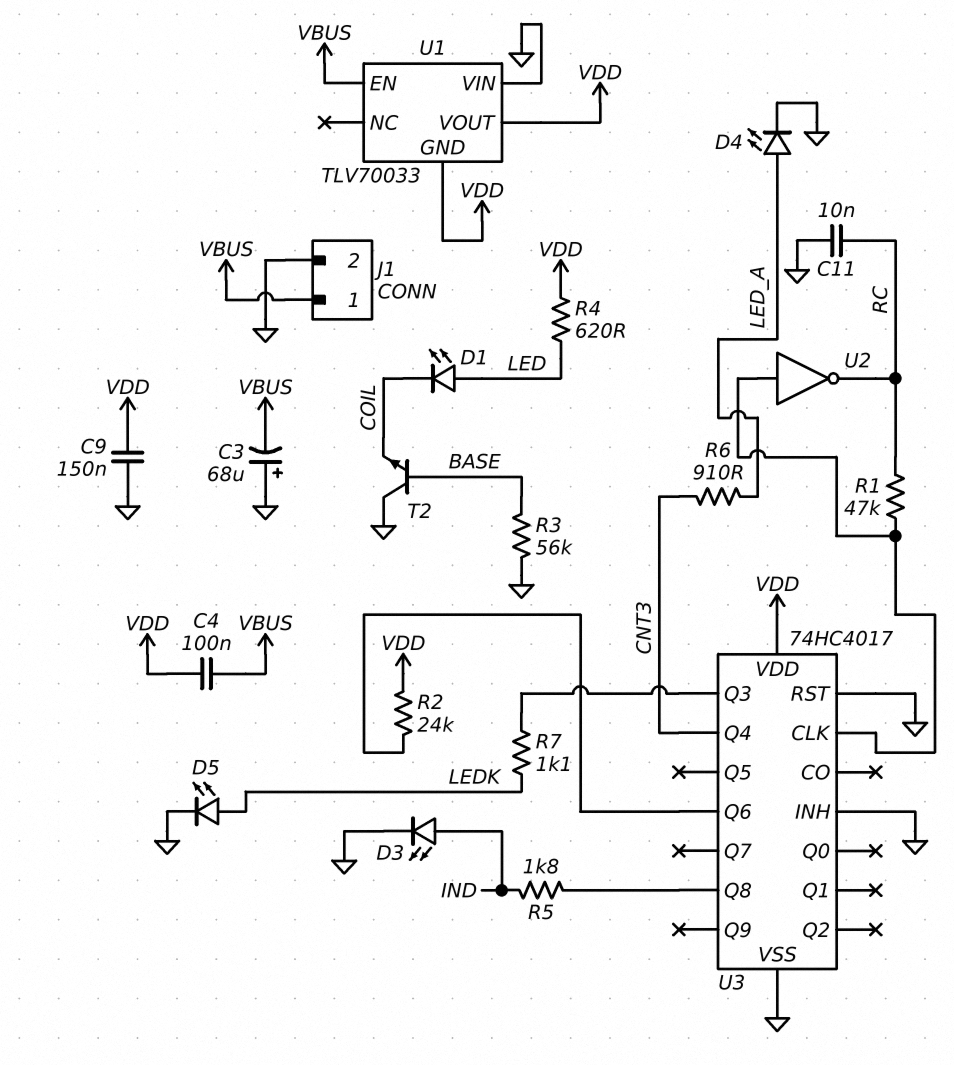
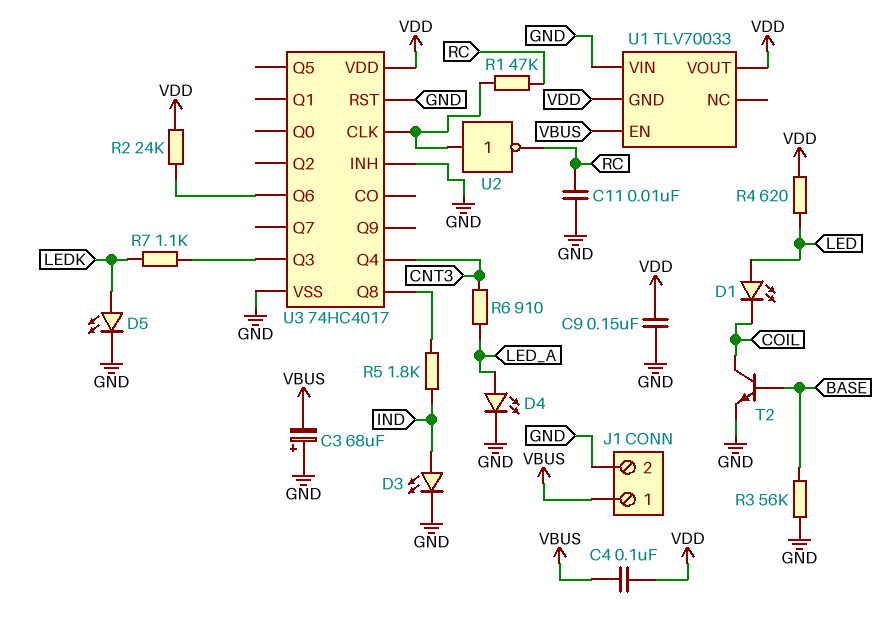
T2: NPN (B BASE, C GND, E COIL) -> NPN (B BASE, C COIL, E GND)

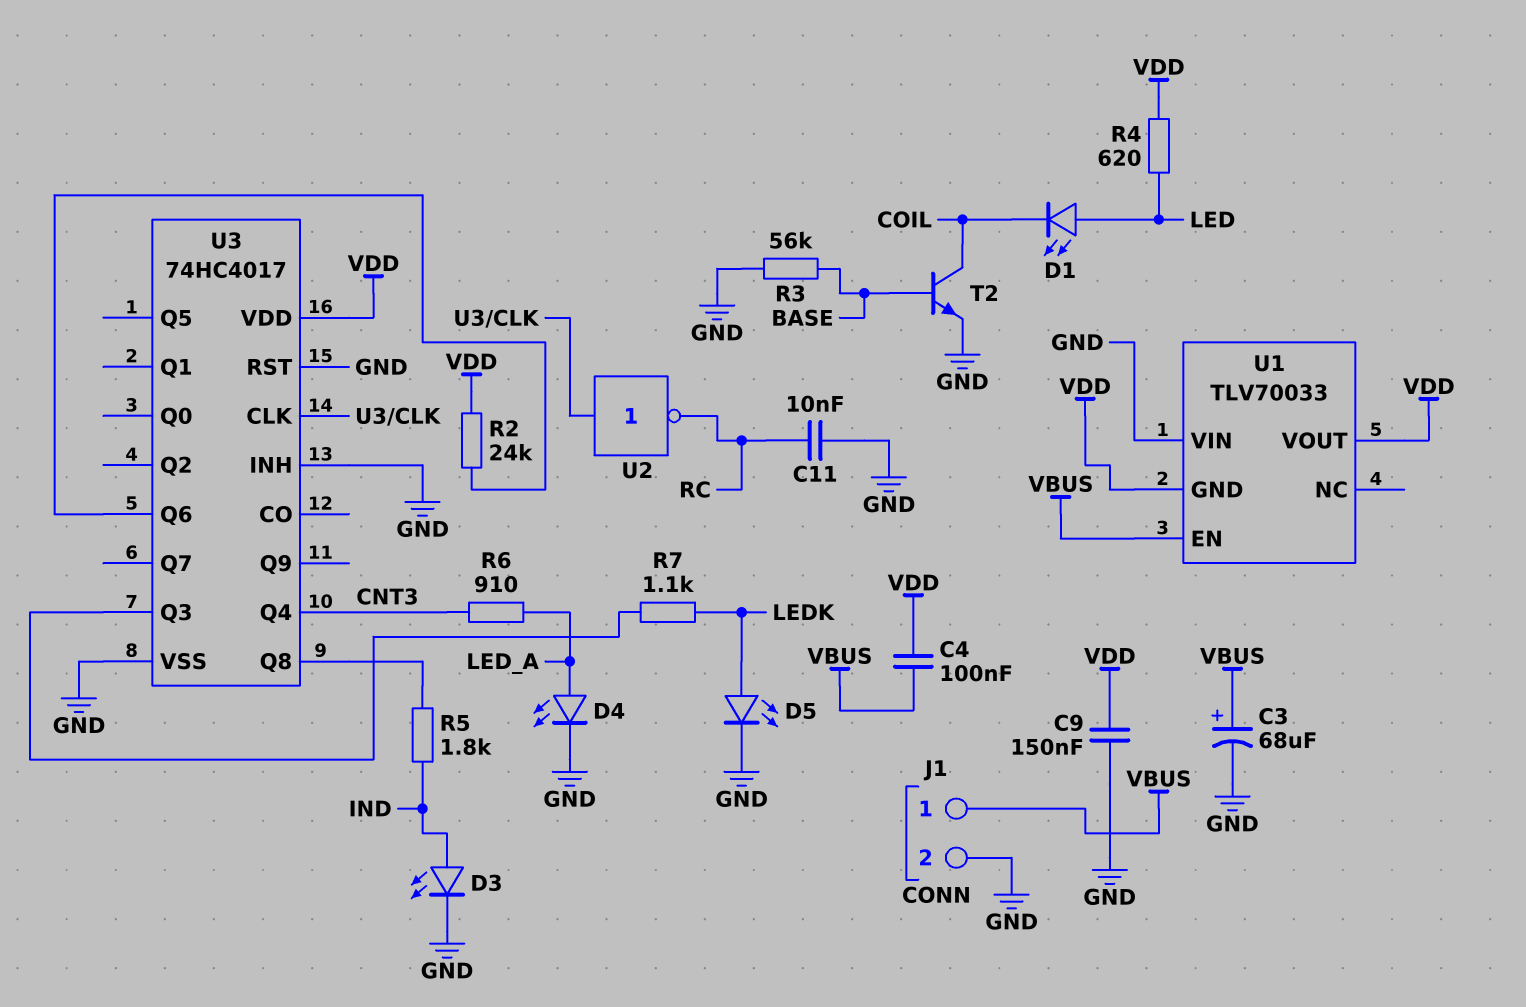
C3: 68uF (plus GND, minus VBUS) -> 68uF (plus VBUS, minus GND)
R1: 47k (RC, U3/CLK) -> none

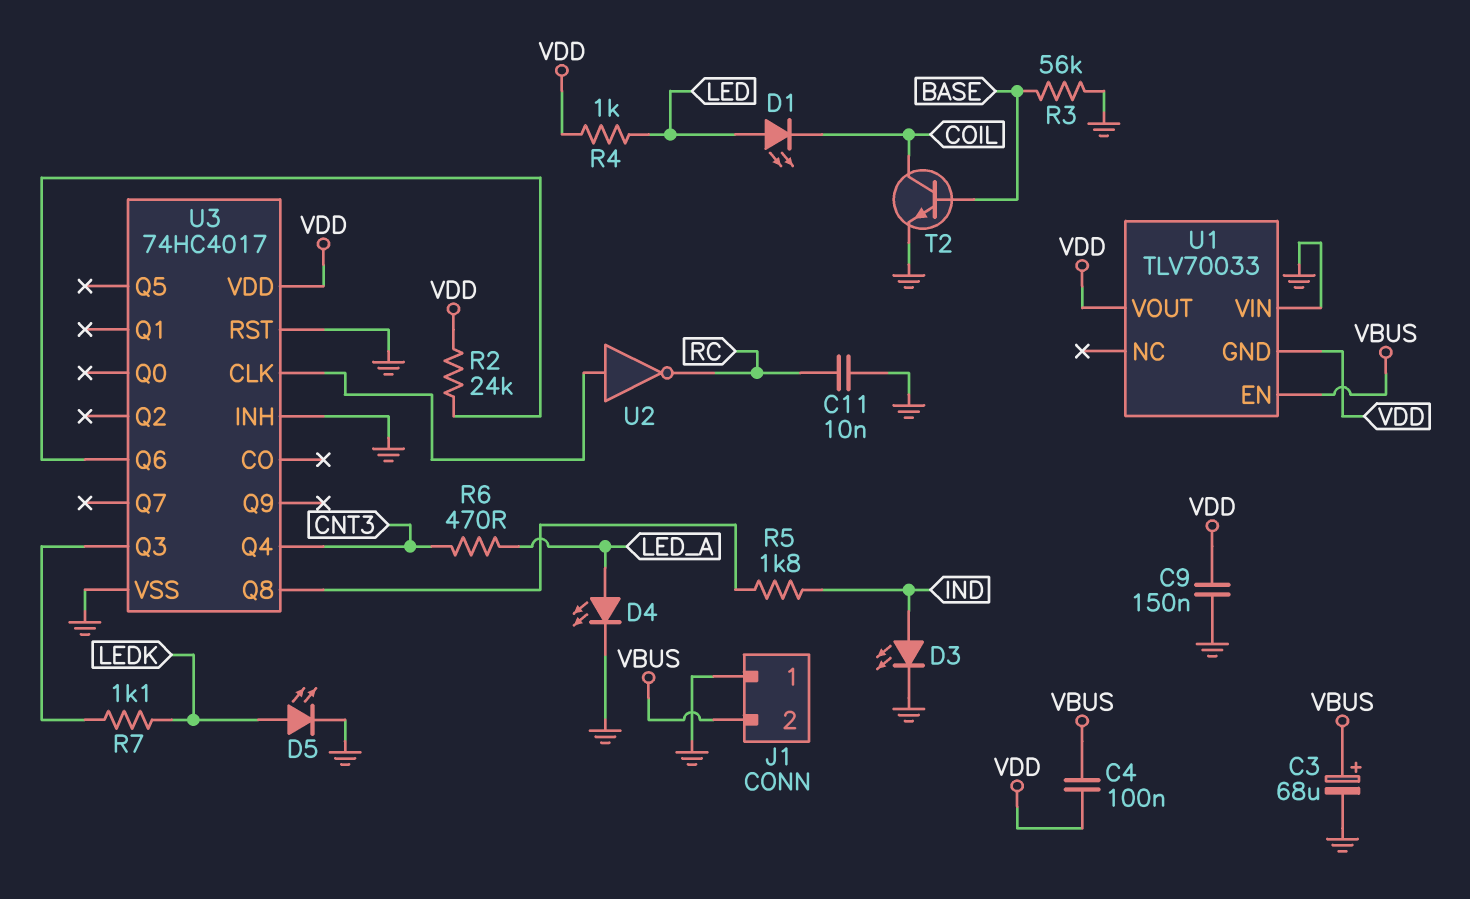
J1 pin 1: VBUS -> GND
J1 pin 2: GND -> VBUS
R4: 620 (LED, VDD) -> 1k (LED, VDD)
R6: 910 (CNT3, LED_A) -> 470 (CNT3, LED_A)

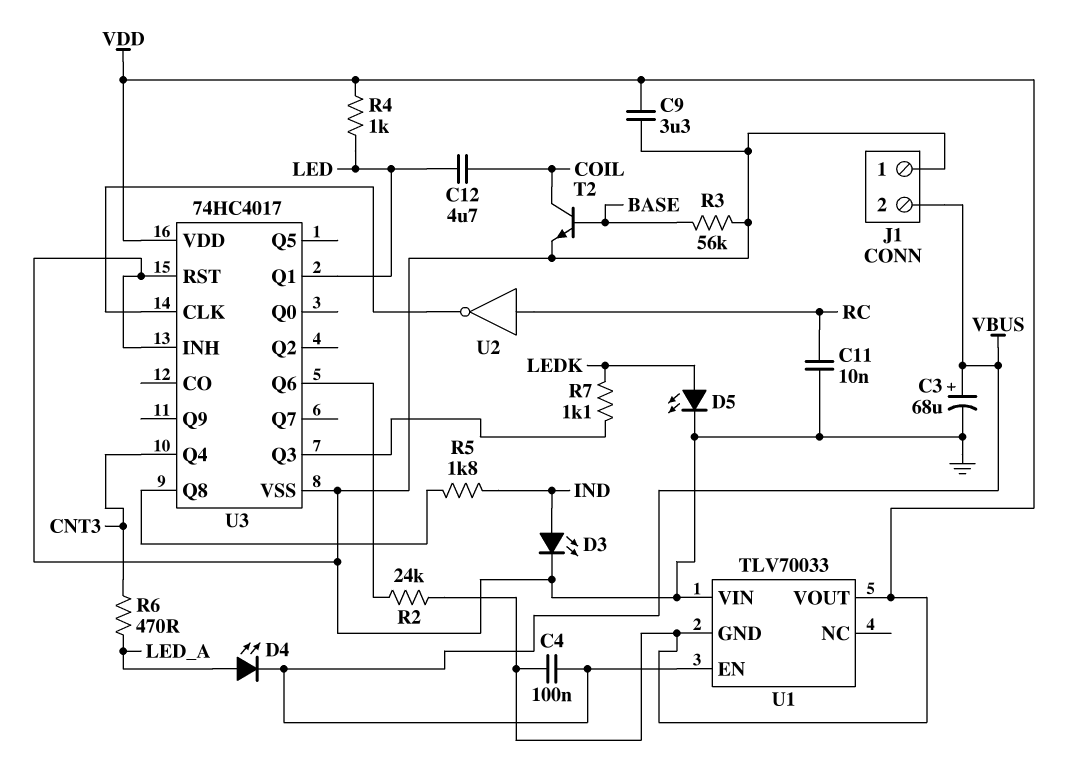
C9: 150nF (GND, VDD) -> 3.3uF (GND, VDD)
C12: none -> 4.7uF (COIL, LED)
D1: LED (A LED, K COIL) -> none
D4: LED (A LED_A, K GND) -> LED (A LED_A, K VBUS)
U2: NOT (in U3/CLK, out RC) -> NOT (in RC, out U3/CLK)
U3 pin Q1: none -> LED

